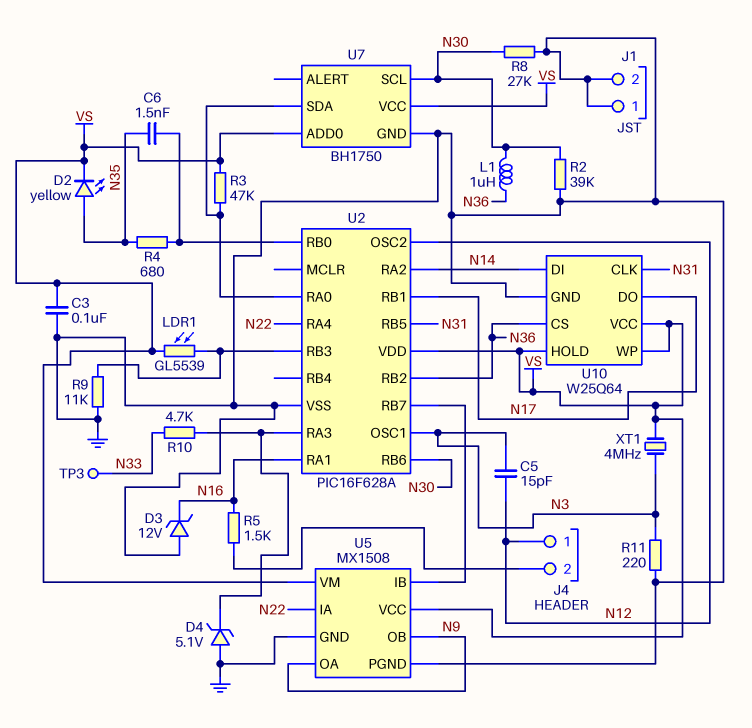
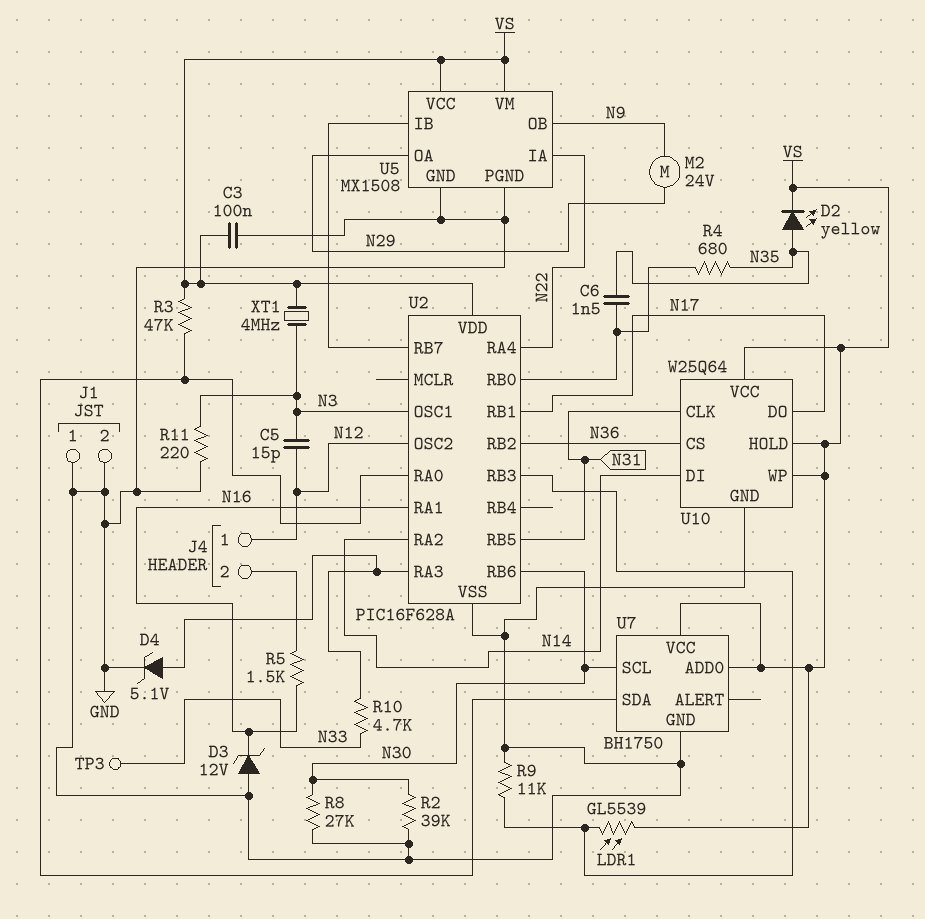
D4: zener 5.1V (A GND, K U2/RA3) -> zener 5.1V (A U2/RA3, K GND)
L1: 1uH (N30, N36) -> none
M2: none -> motor 24V (N9, N29)
U5 pin OA: N9 -> N29

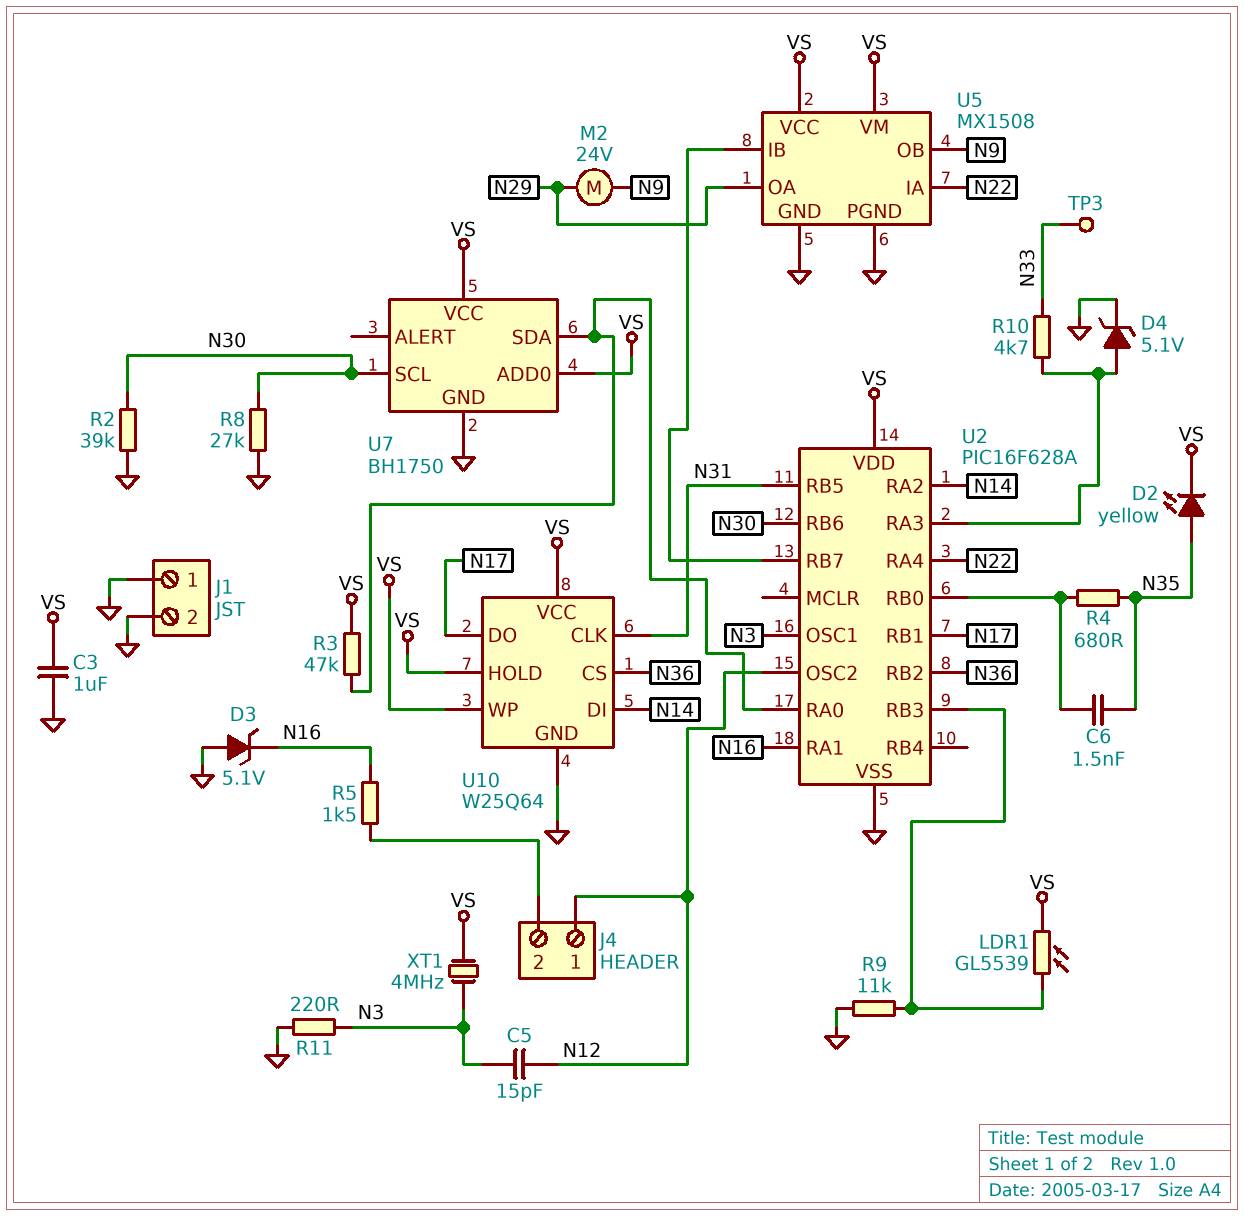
C3: 100nF (GND, VS) -> 1uF (GND, VS)
D3: zener 12V (A GND, K N16) -> zener 5.1V (A GND, K N16)

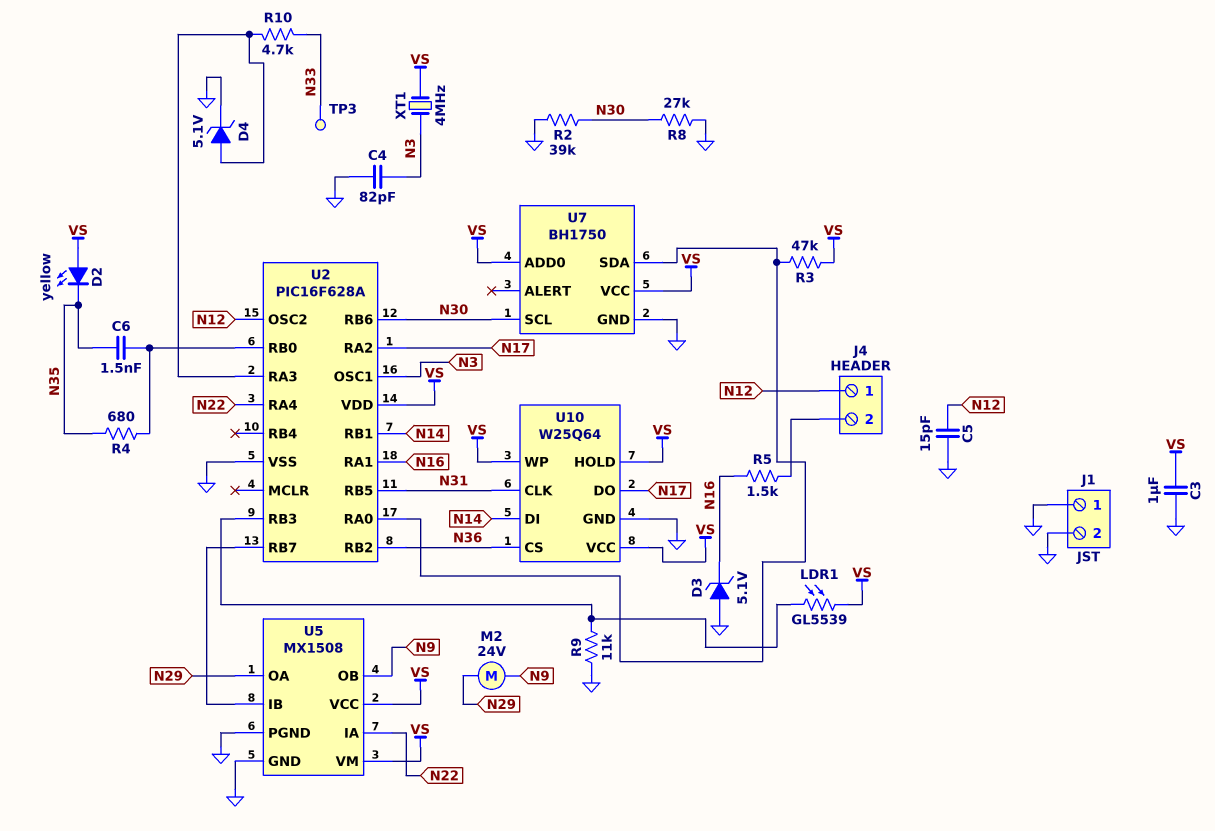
C4: none -> 82pF (GND, N3)
C5: 15pF (N3, N12) -> 15pF (GND, N12)
D2: LED yellow (A N35, K VS) -> LED yellow (A VS, K N35)
R11: 220 (GND, N3) -> none
U2 pin RA2: N14 -> N17
U2 pin RB1: N17 -> N14

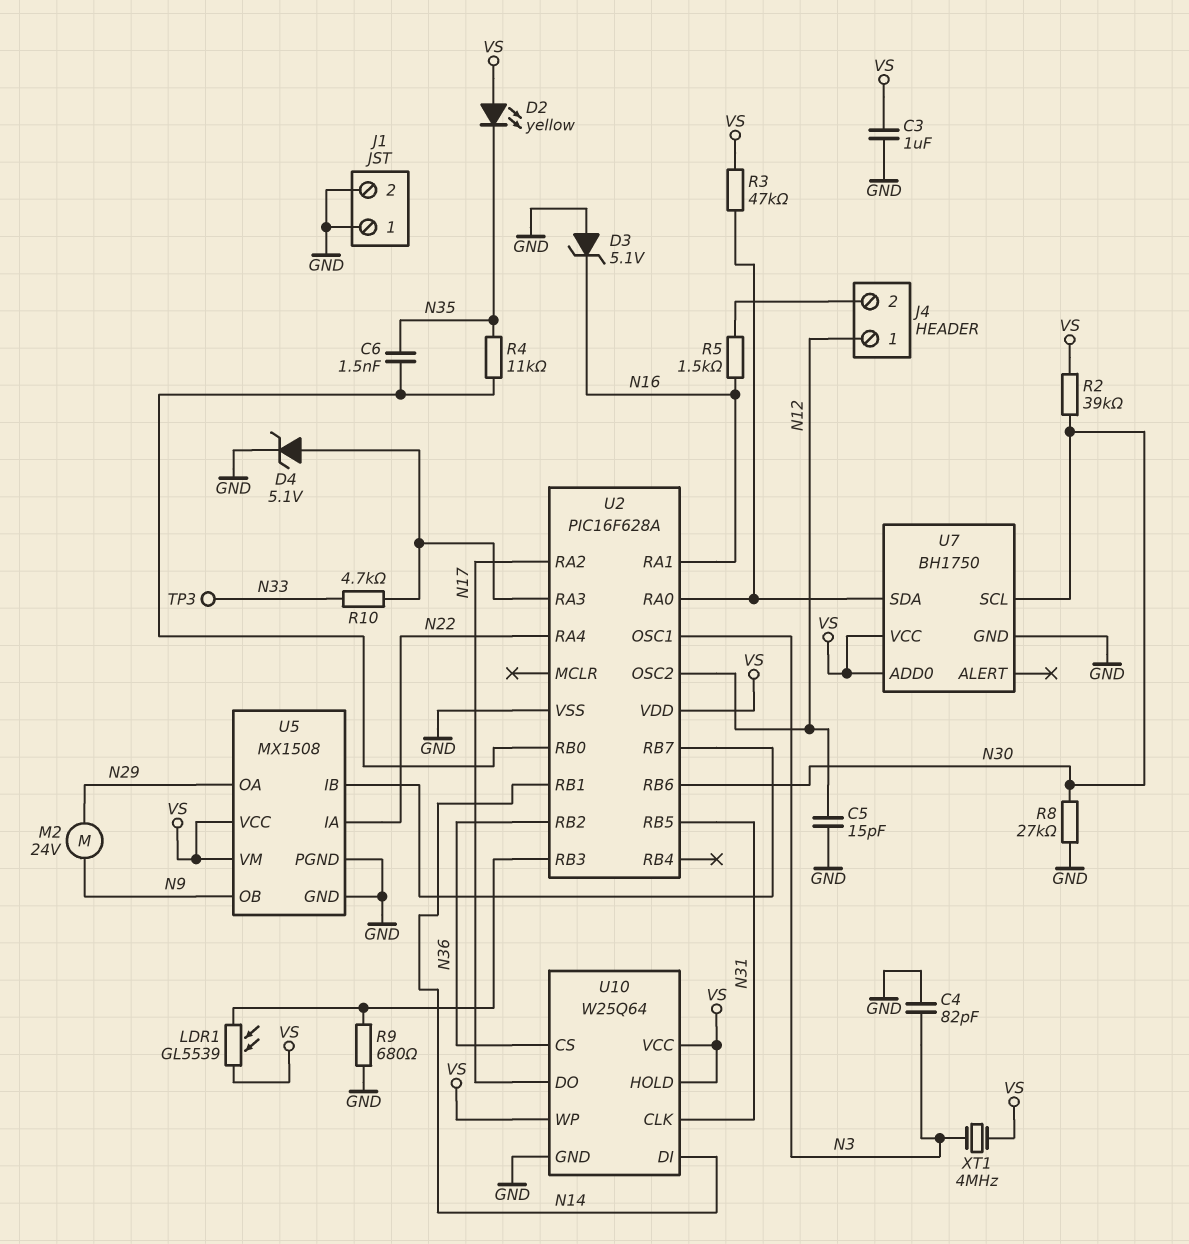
R2: 39k (GND, N30) -> 39k (N30, VS)
R4: 680 (N35, U2/RB0) -> 11k (N35, U2/RB0)
R9: 11k (GND, U2/RB3) -> 680 (GND, U2/RB3)

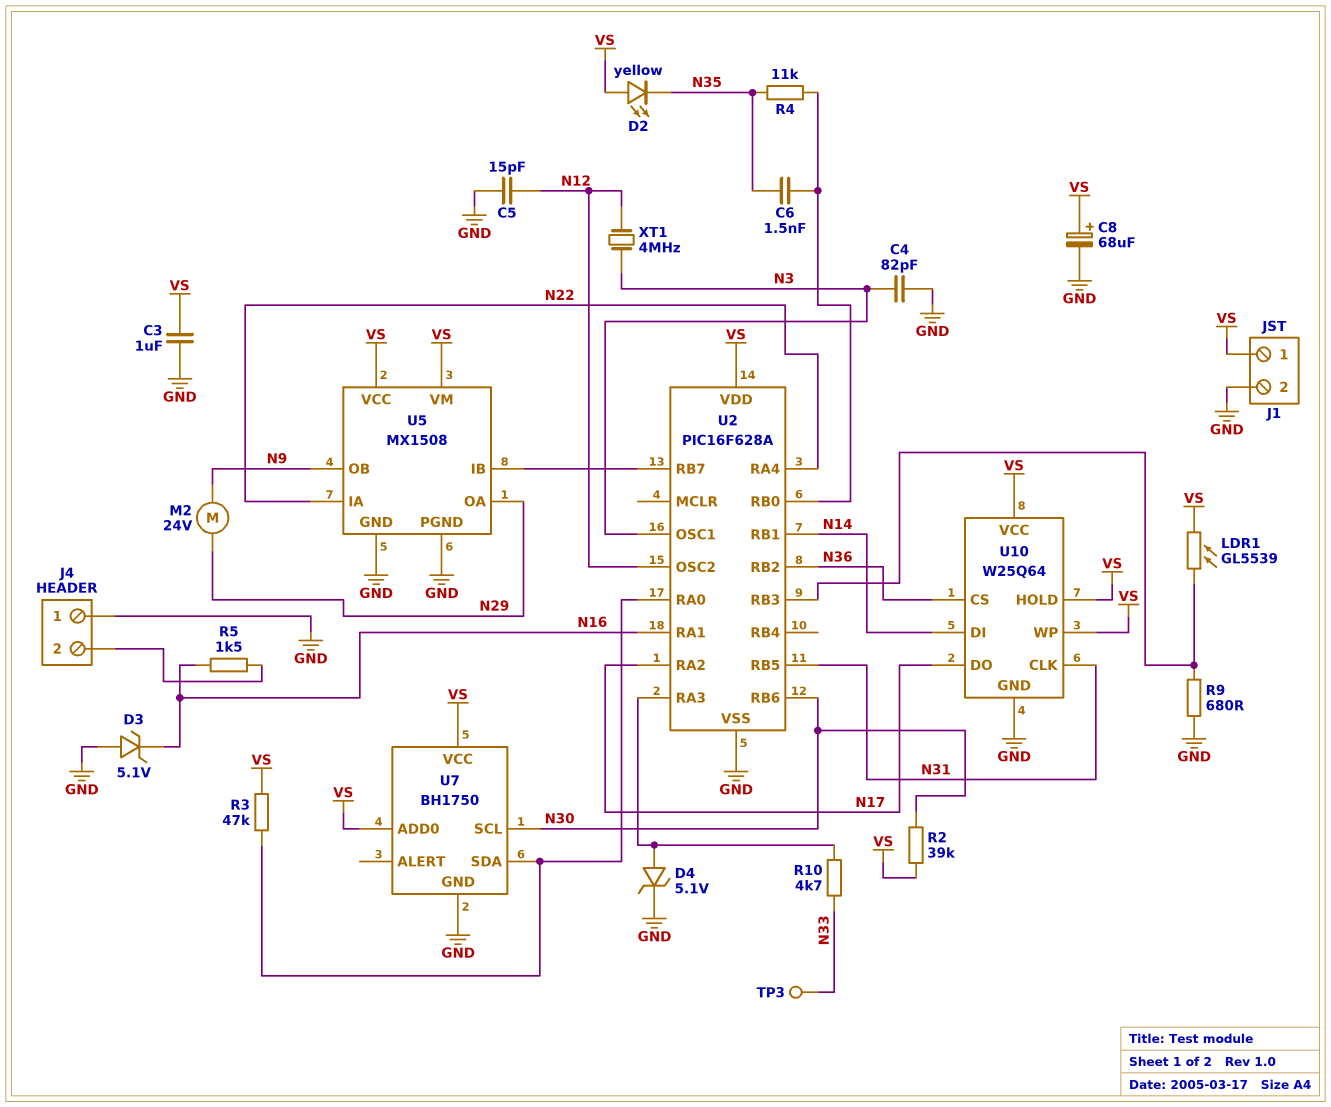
C8: none -> 68uF (plus VS, minus GND)
J1 pin 1: GND -> VS
J4 pin 1: N12 -> GND
R8: 27k (GND, N30) -> none
XT1: 4MHz (N3, VS) -> 4MHz (N3, N12)

